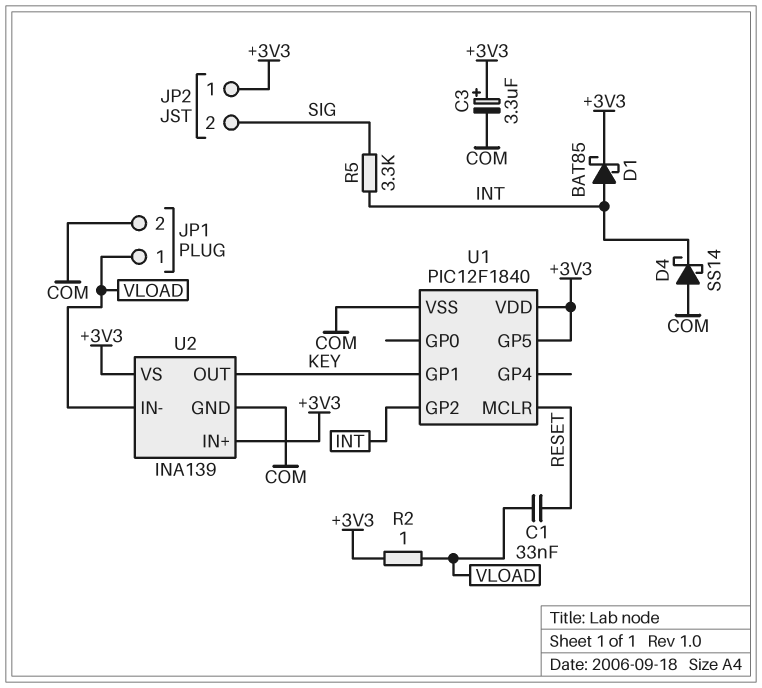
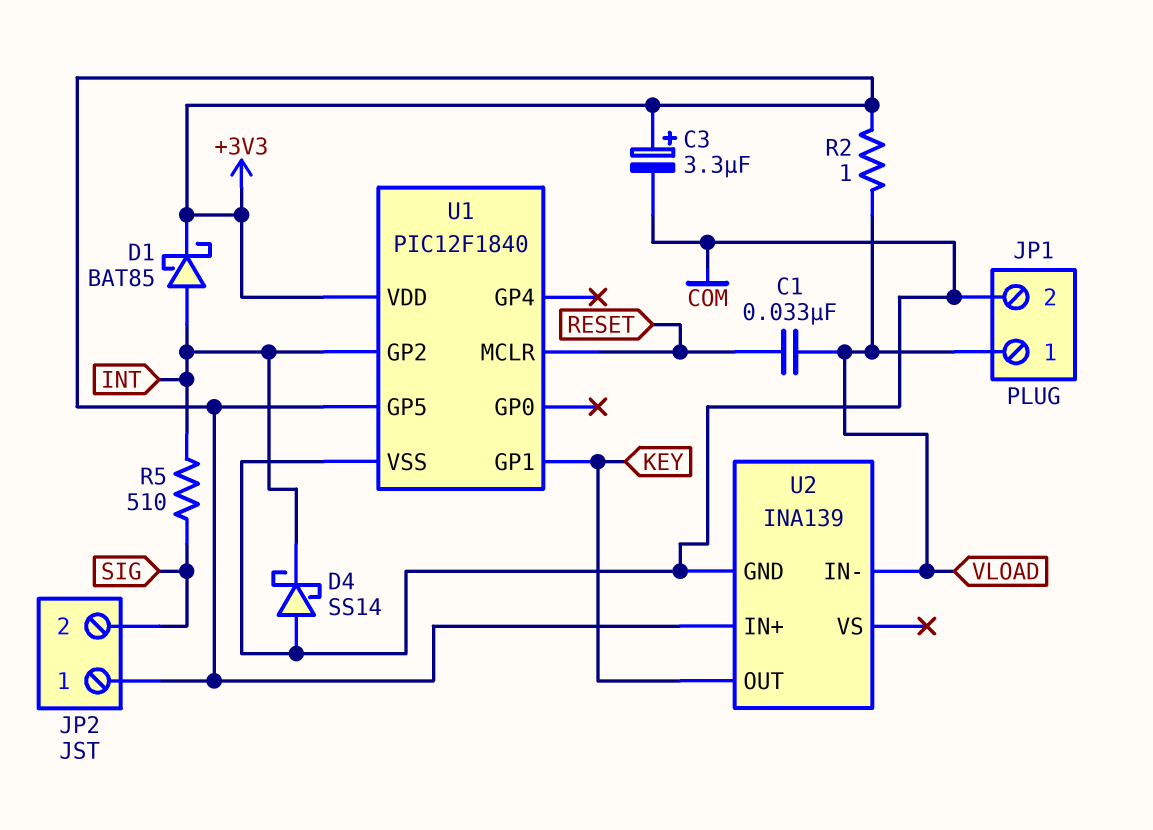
R5: 3.3k (INT, SIG) -> 510 (INT, SIG)
U2 pin VS: +3V3 -> none

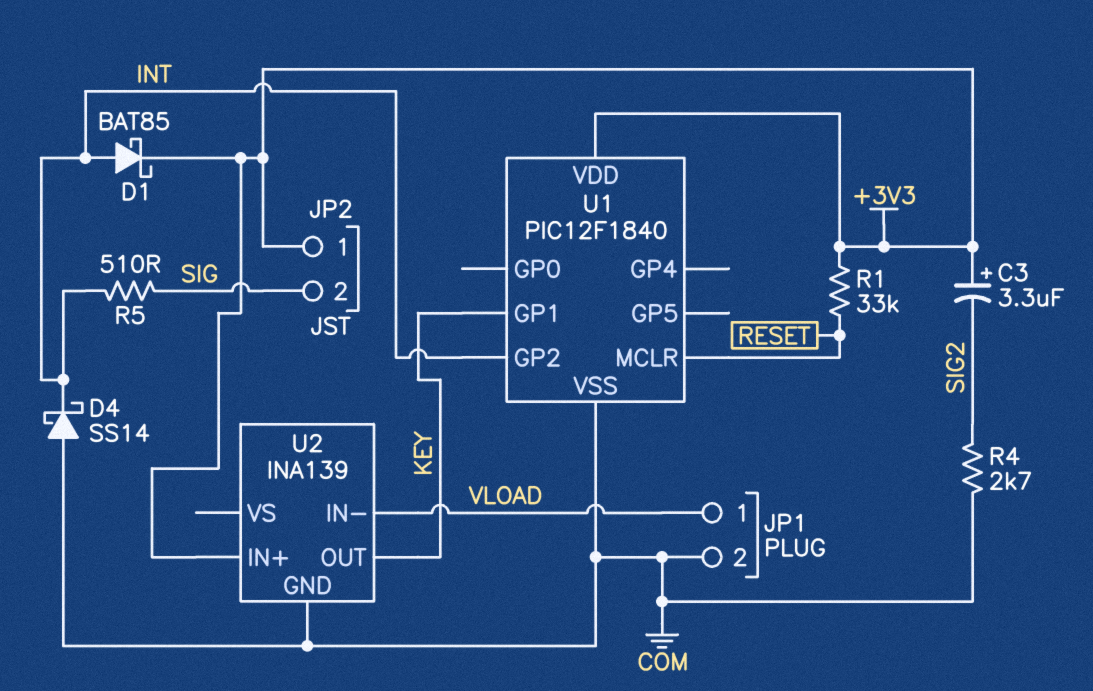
C1: 33nF (RESET, VLOAD) -> none
C3: 3.3uF (plus +3V3, minus COM) -> 3.3uF (plus +3V3, minus SIG2)
R1: none -> 33k (+3V3, RESET)
R2: 1 (+3V3, VLOAD) -> none
R4: none -> 2.7k (COM, SIG2)
U1 pin GP5: +3V3 -> none

